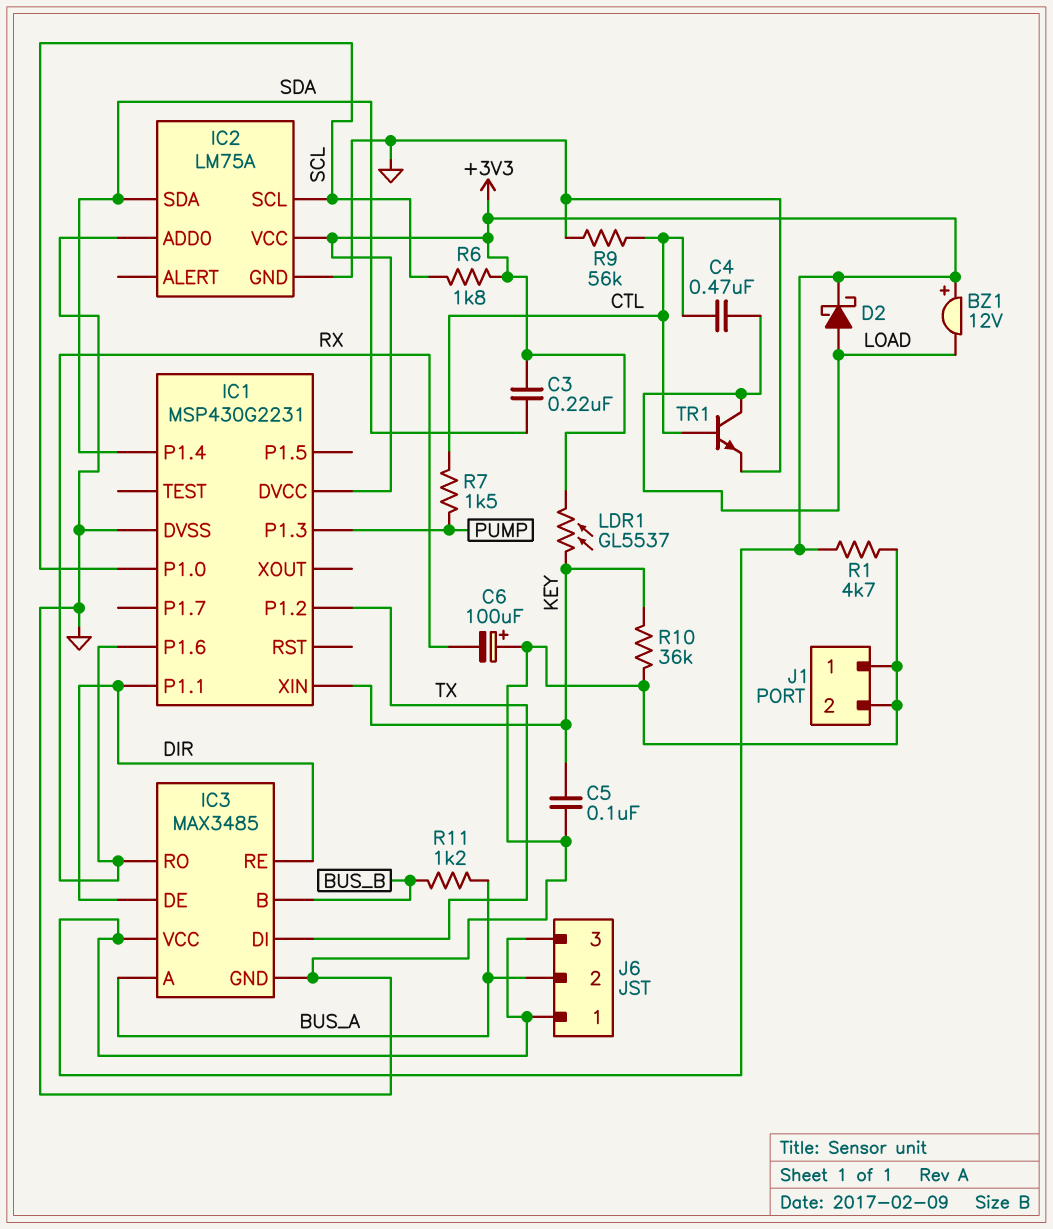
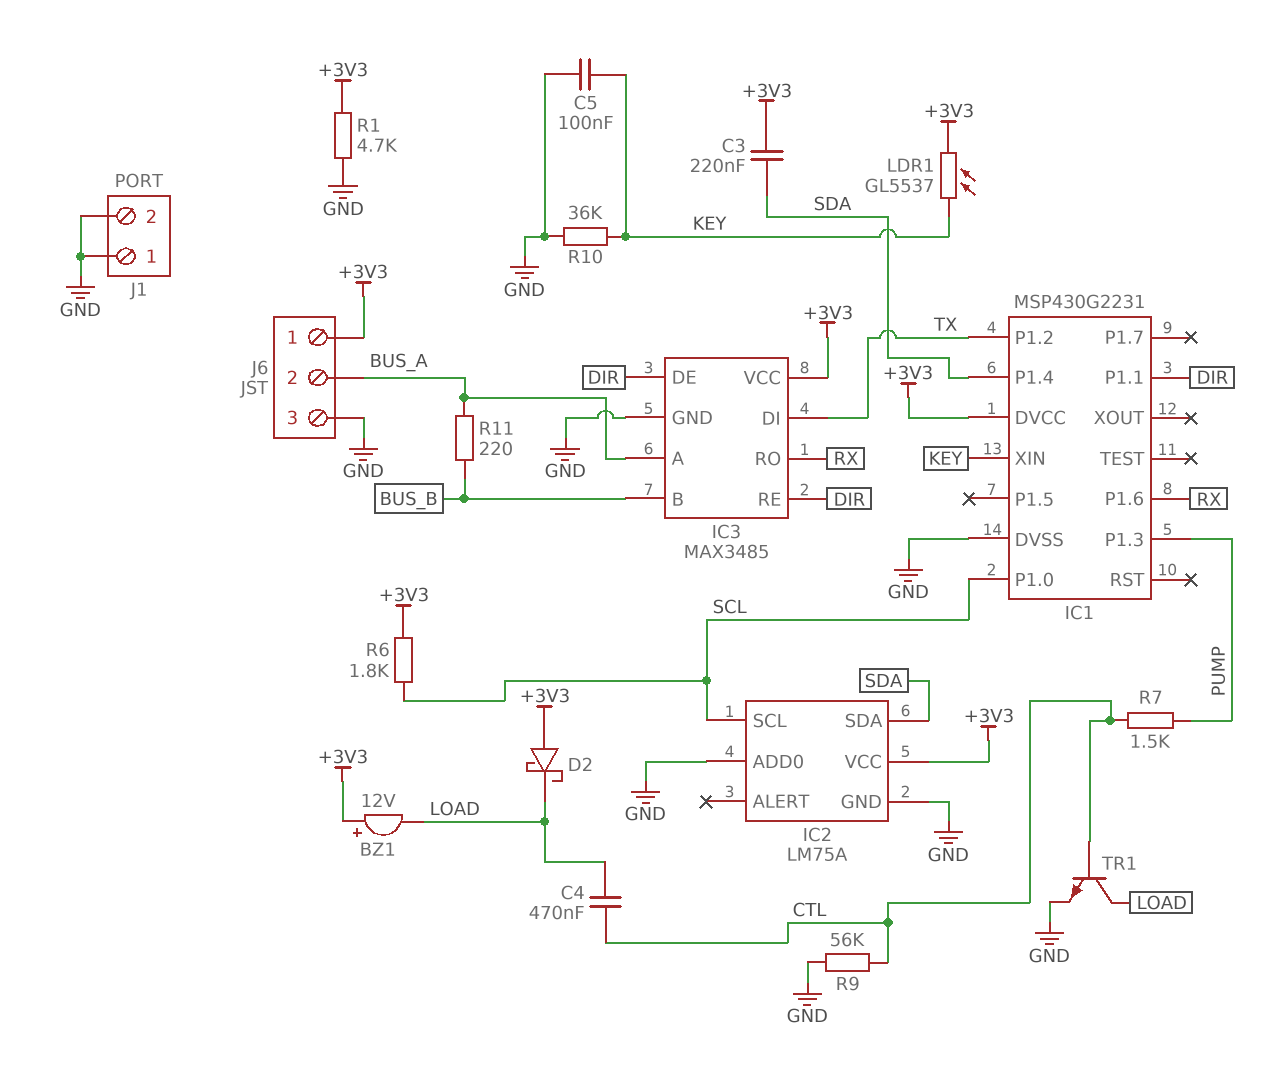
C6: 100uF (plus GND, minus RX) -> none
D2: schottky (A LOAD, K +3V3) -> schottky (A +3V3, K LOAD)
J6 pin 3: +3V3 -> GND
R11: 1.2k (BUS_A, BUS_B) -> 220 (BUS_A, BUS_B)

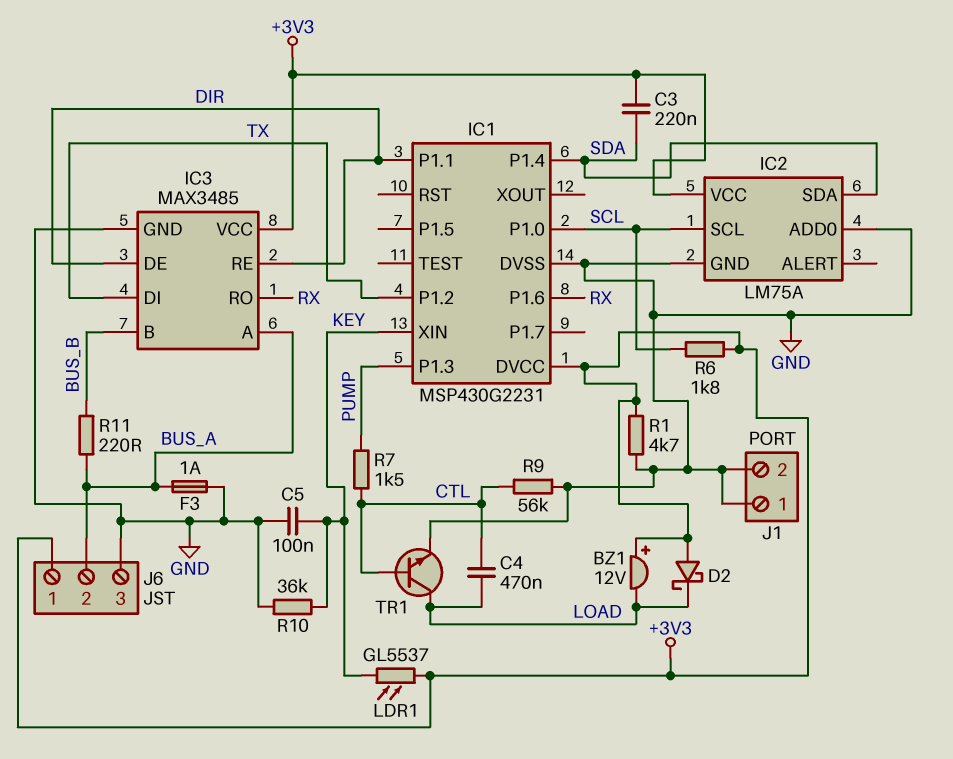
F3: none -> 1A (BUS_A, GND)

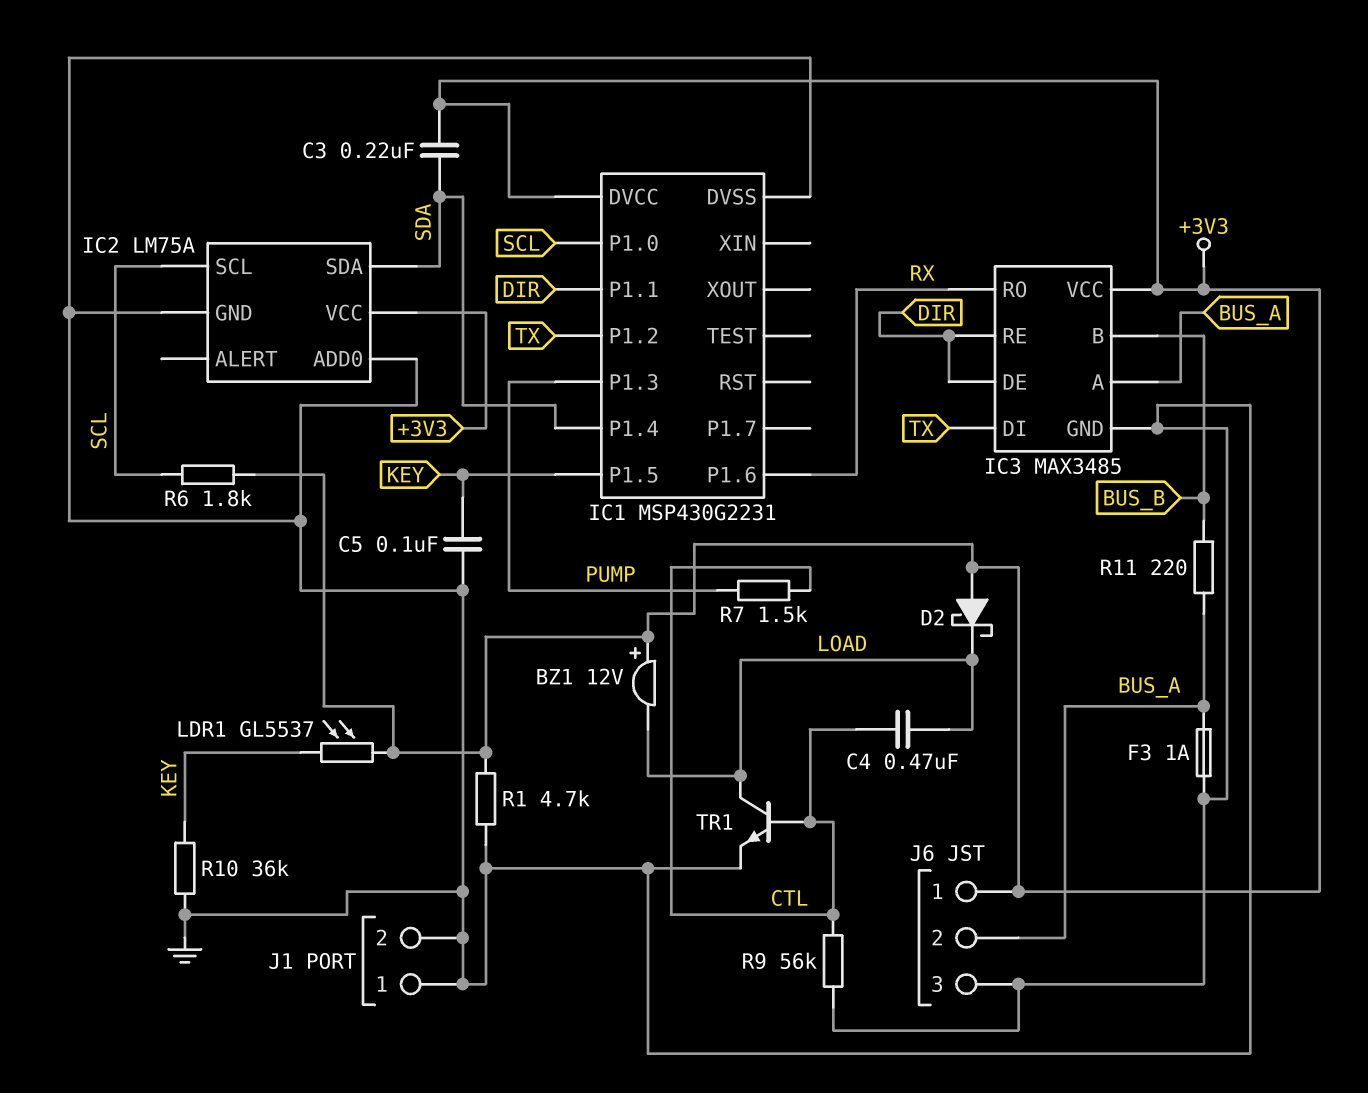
IC1 pin P1.5: none -> KEY
IC1 pin XIN: KEY -> none

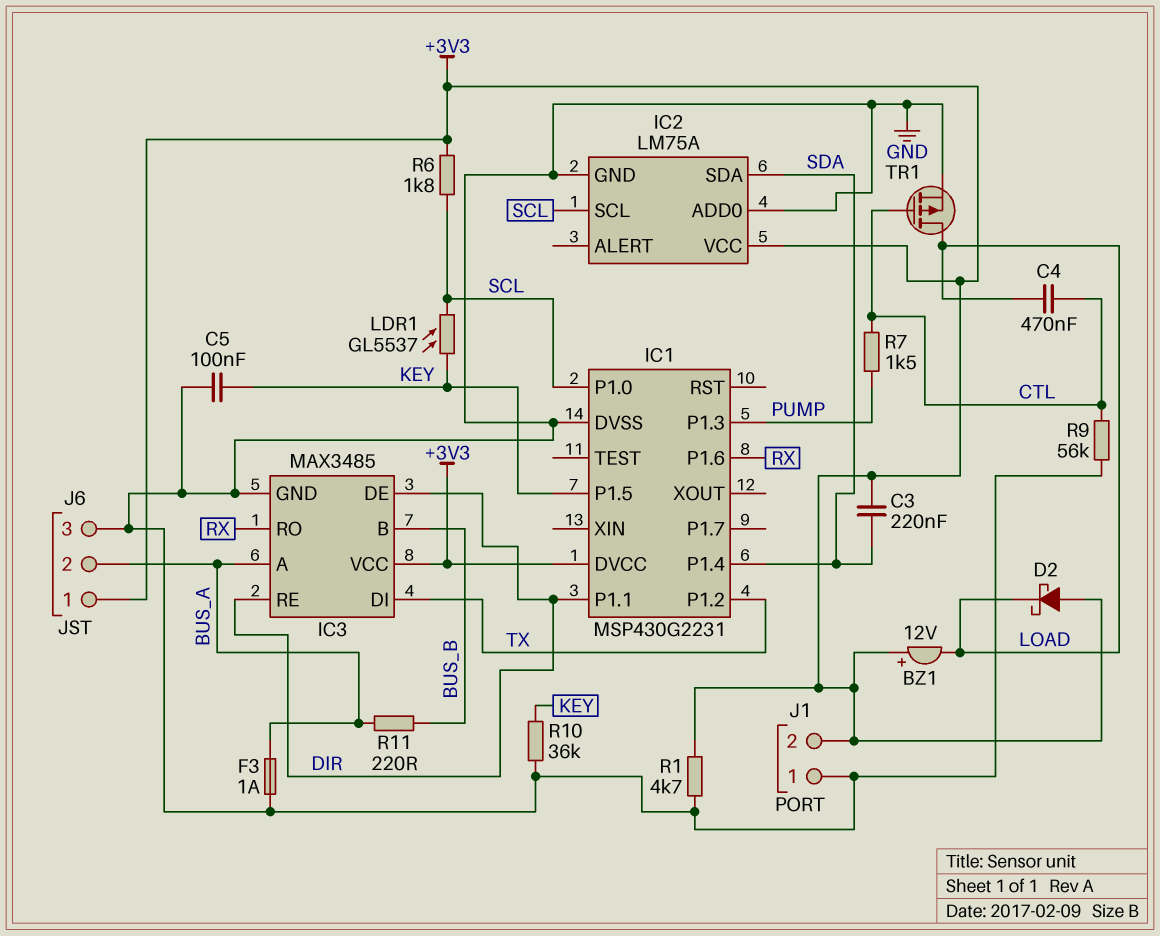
J1 pin 2: GND -> +3V3
LDR1: GL5537 (+3V3, KEY) -> GL5537 (KEY, SCL)
TR1: NPN (B CTL, C LOAD, E GND) -> PMOS (G CTL, D LOAD, S GND)

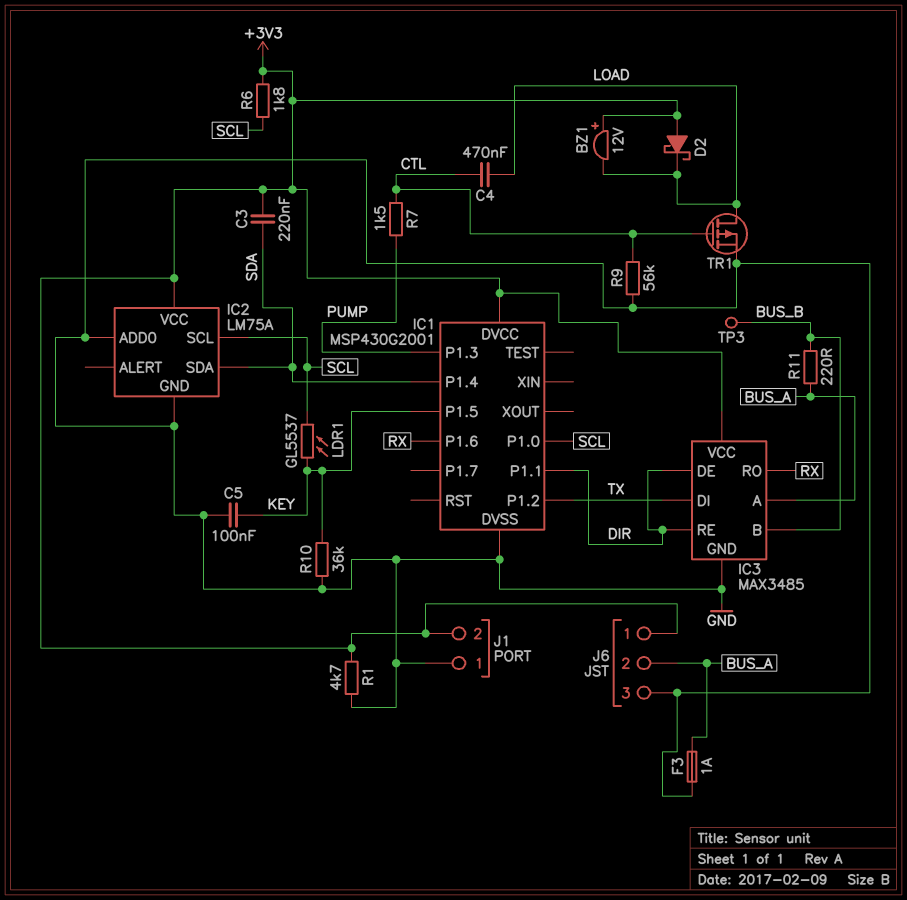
IC1: MSP430G2231 -> MSP430G2001
TP3: none -> test point (BUS_B)

